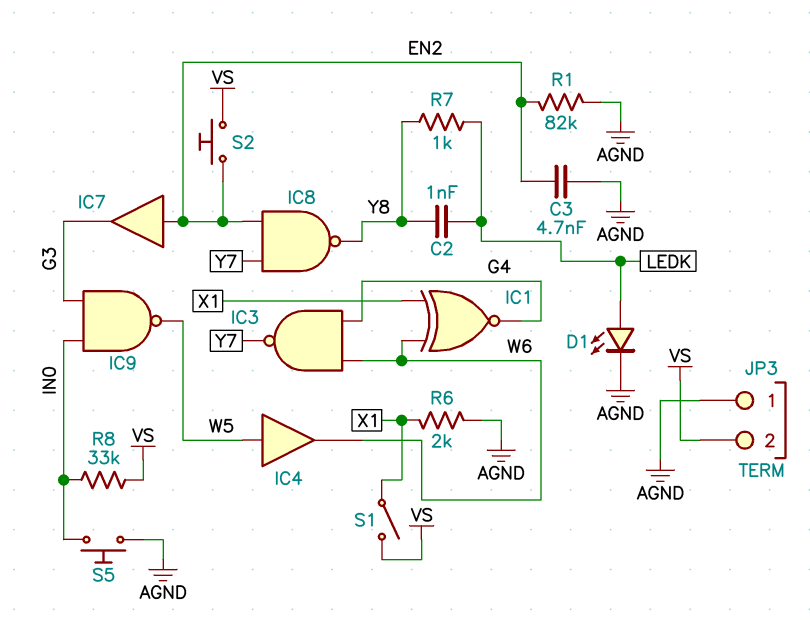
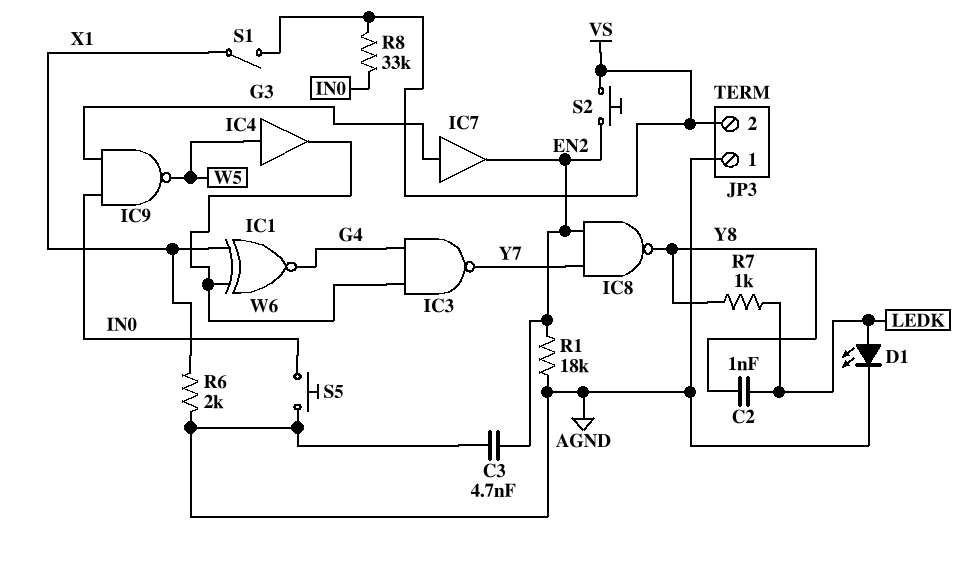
IC7: buffer (in EN2, out G3) -> buffer (in G3, out EN2)
R1: 82k (AGND, EN2) -> 18k (AGND, EN2)

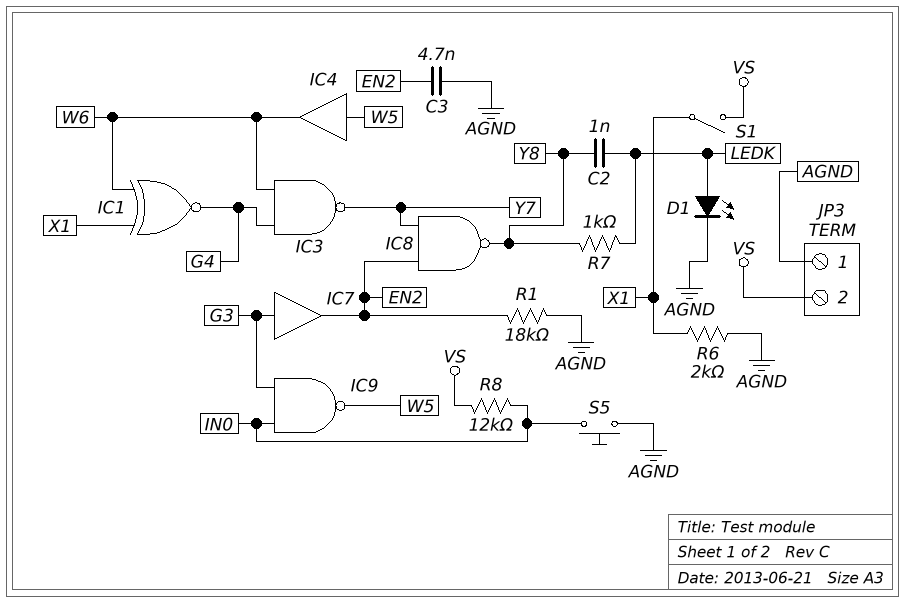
R8: 33k (IN0, VS) -> 12k (IN0, VS)
S2: button (EN2, VS) -> none

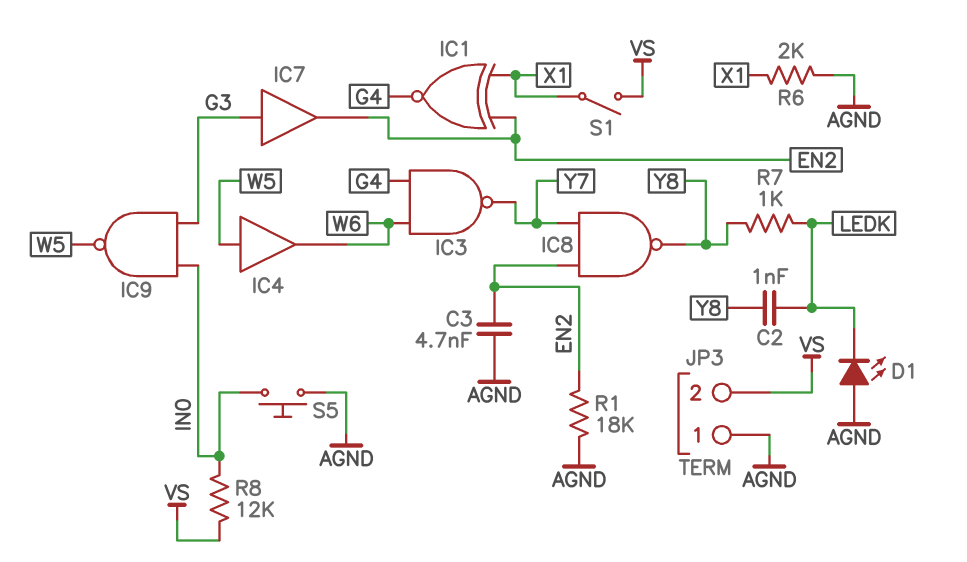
D1: LED (A LEDK, K AGND) -> LED (A AGND, K LEDK)
IC1: XNOR (in W6, in X1, out G4) -> XNOR (in EN2, in X1, out G4)

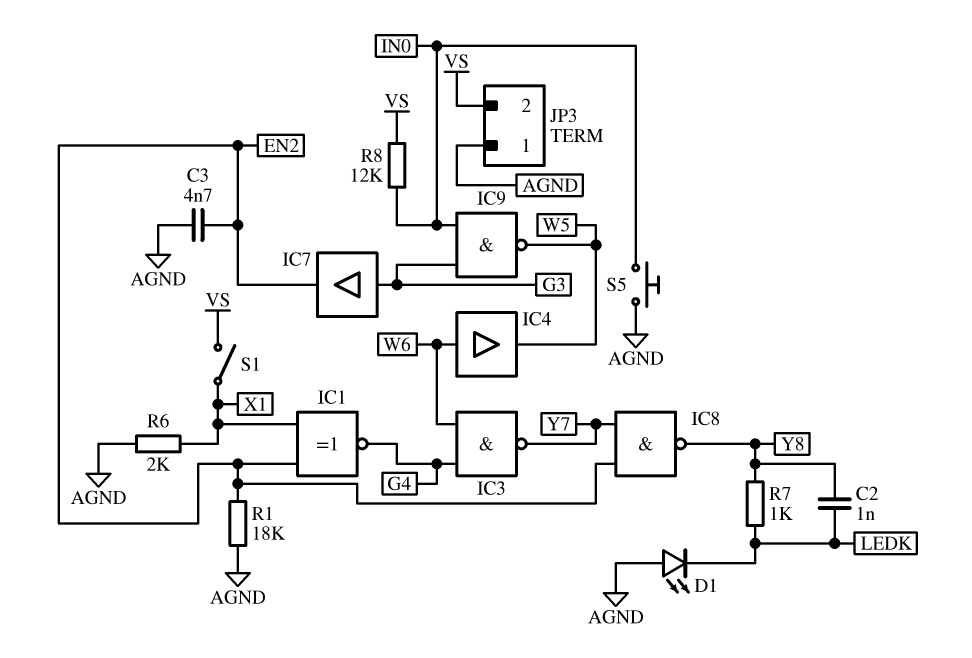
IC4: buffer (in W5, out W6) -> buffer (in W6, out W5)

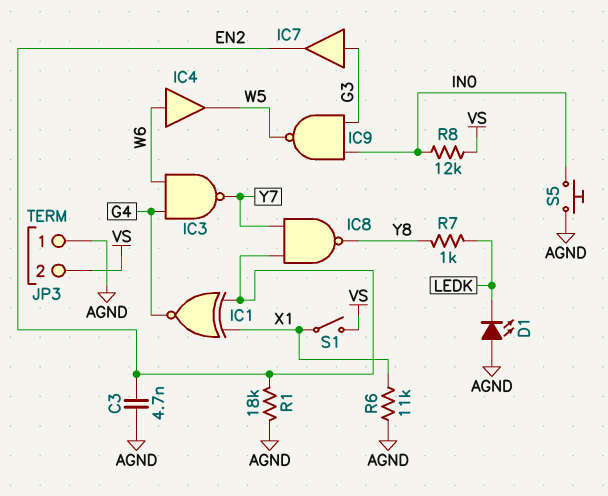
C2: 1nF (LEDK, Y8) -> none
R6: 2k (AGND, X1) -> 11k (AGND, X1)

